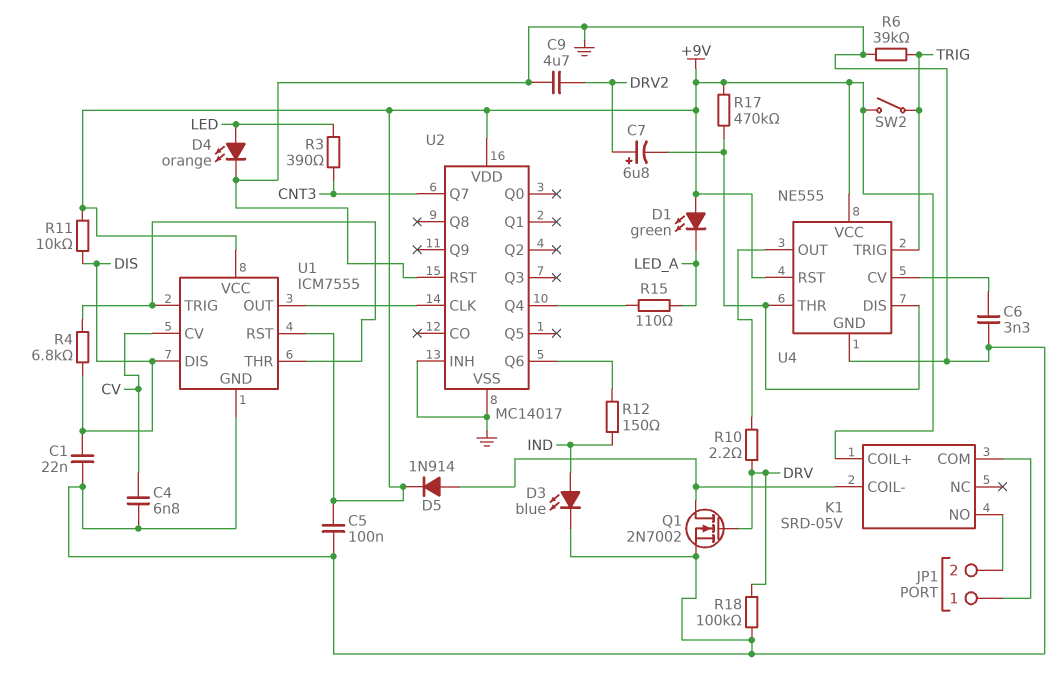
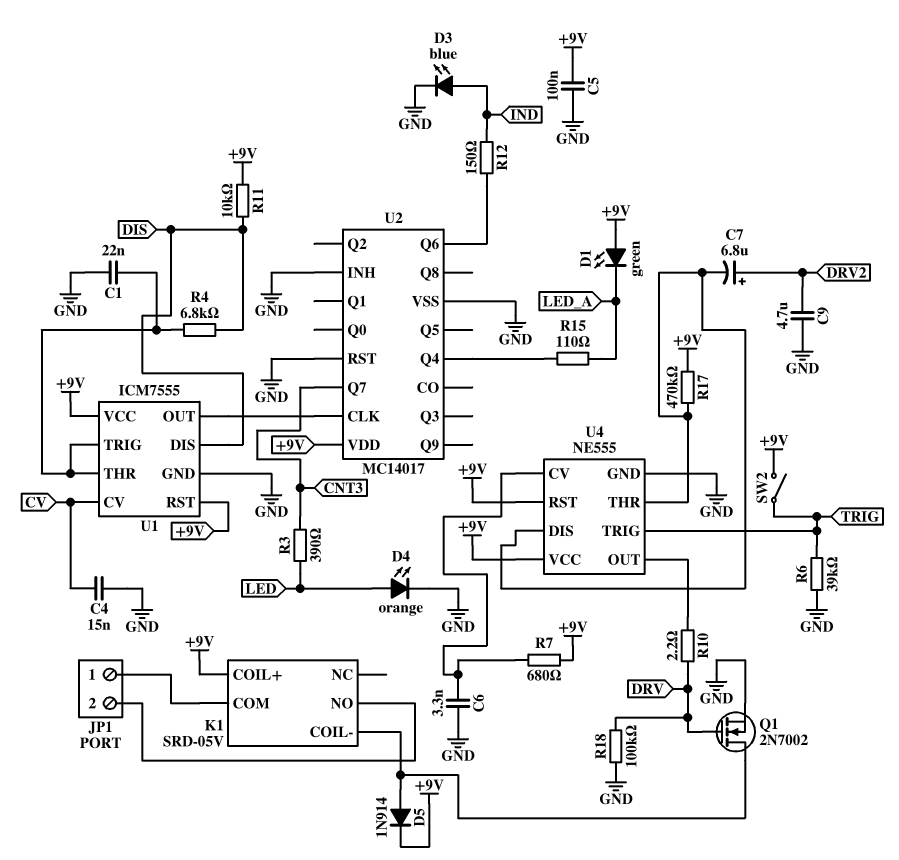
C1: 22nF (DIS, GND) -> 22nF (GND, U1/THR)
C4: 6.8nF (CV, GND) -> 15nF (CV, GND)
R7: none -> 680 (+9V, U4/CV)

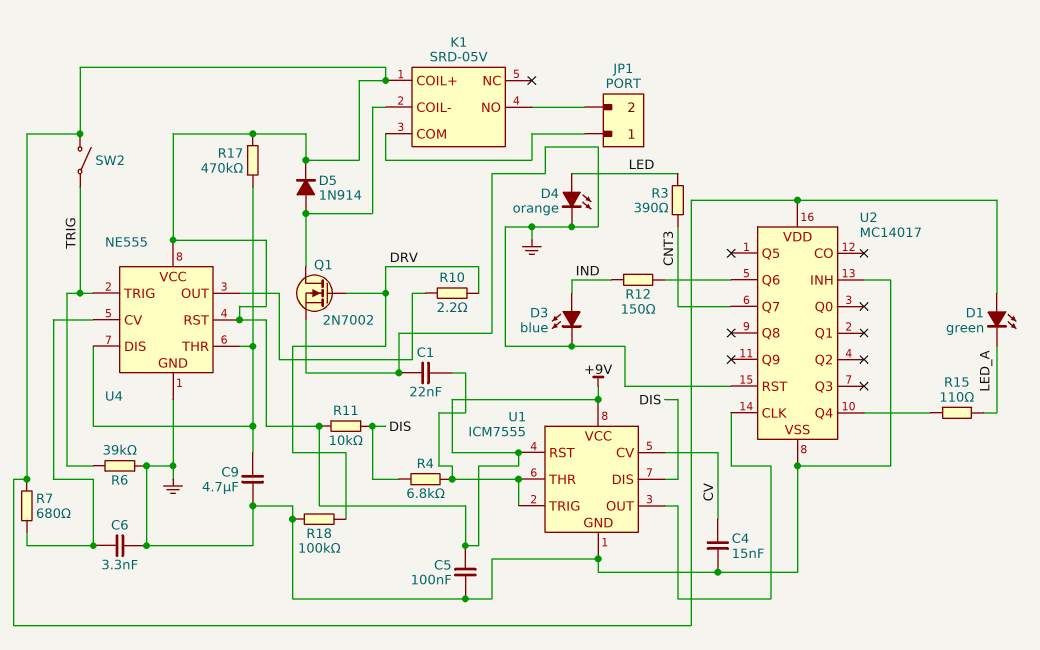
C7: 6.8uF (plus DRV2, minus U4/DIS) -> none
C9: 4.7uF (DRV2, GND) -> 4.7uF (GND, U4/DIS)

